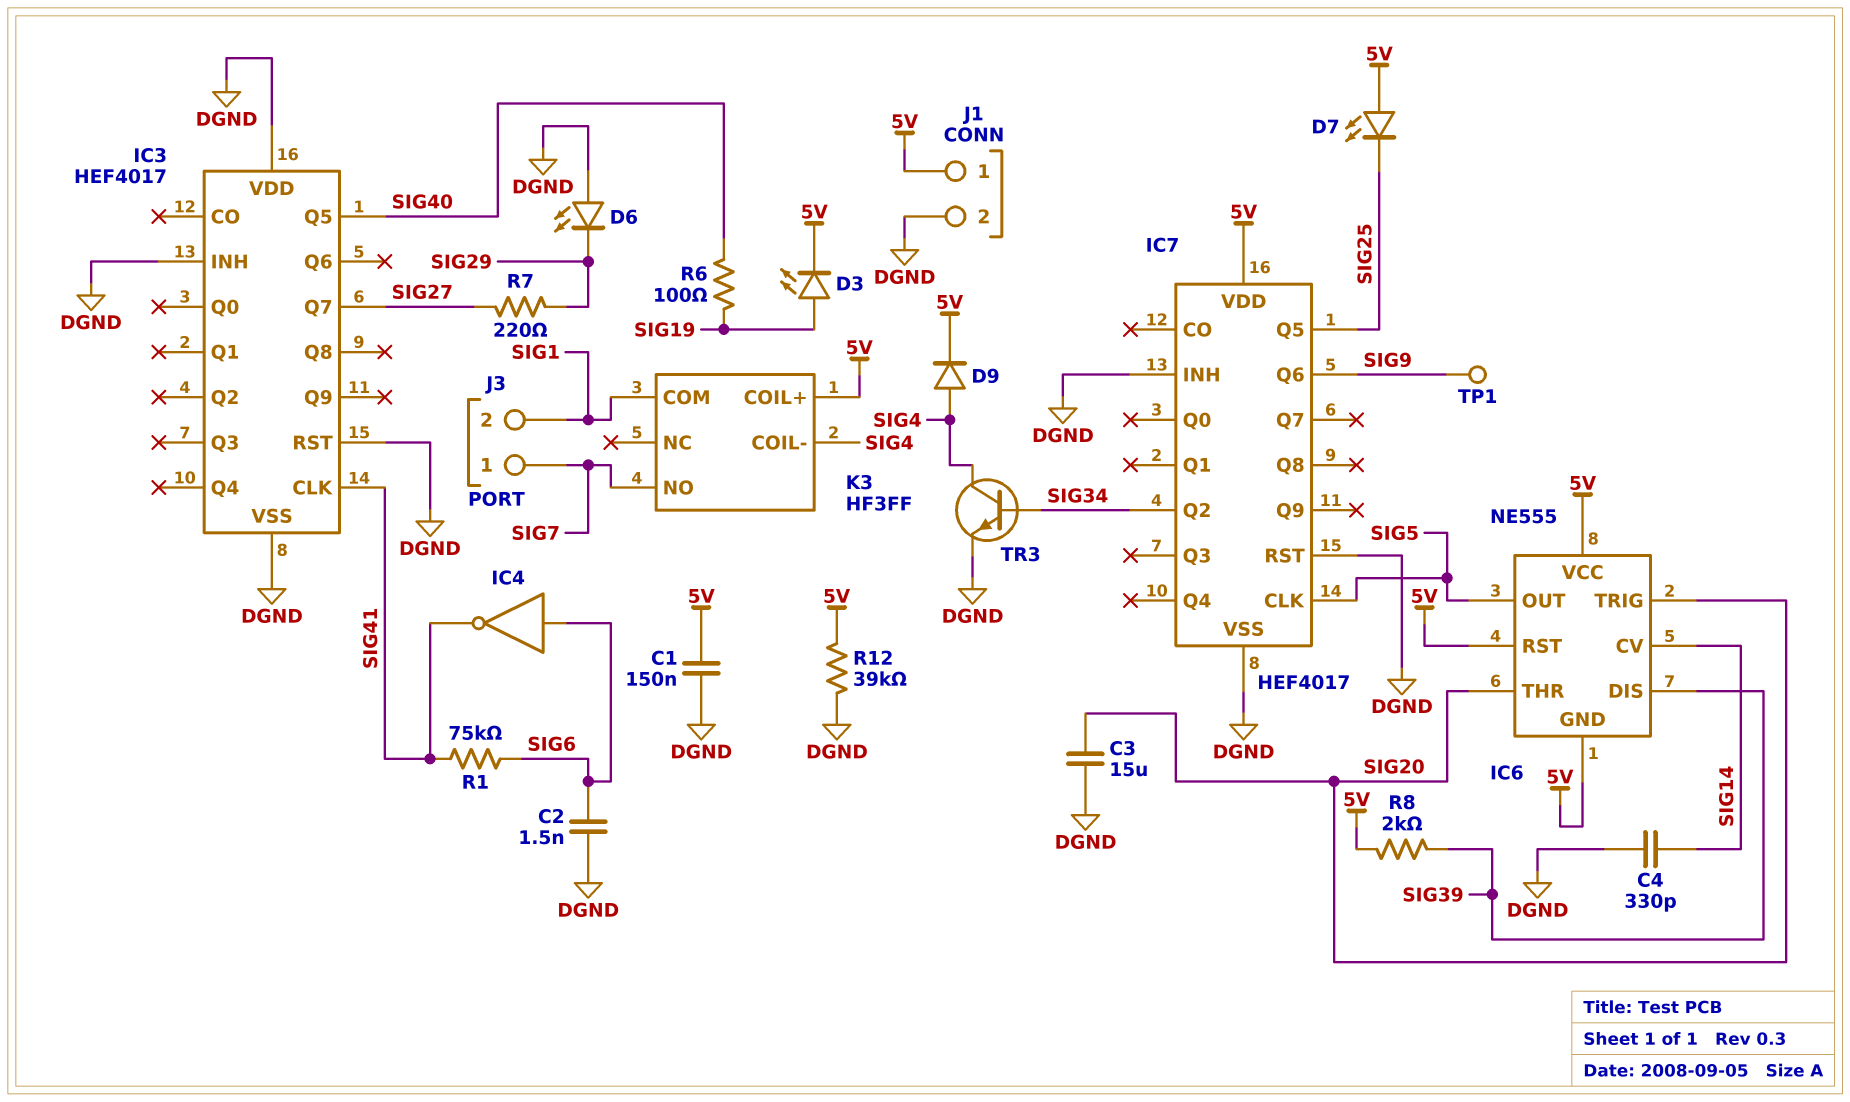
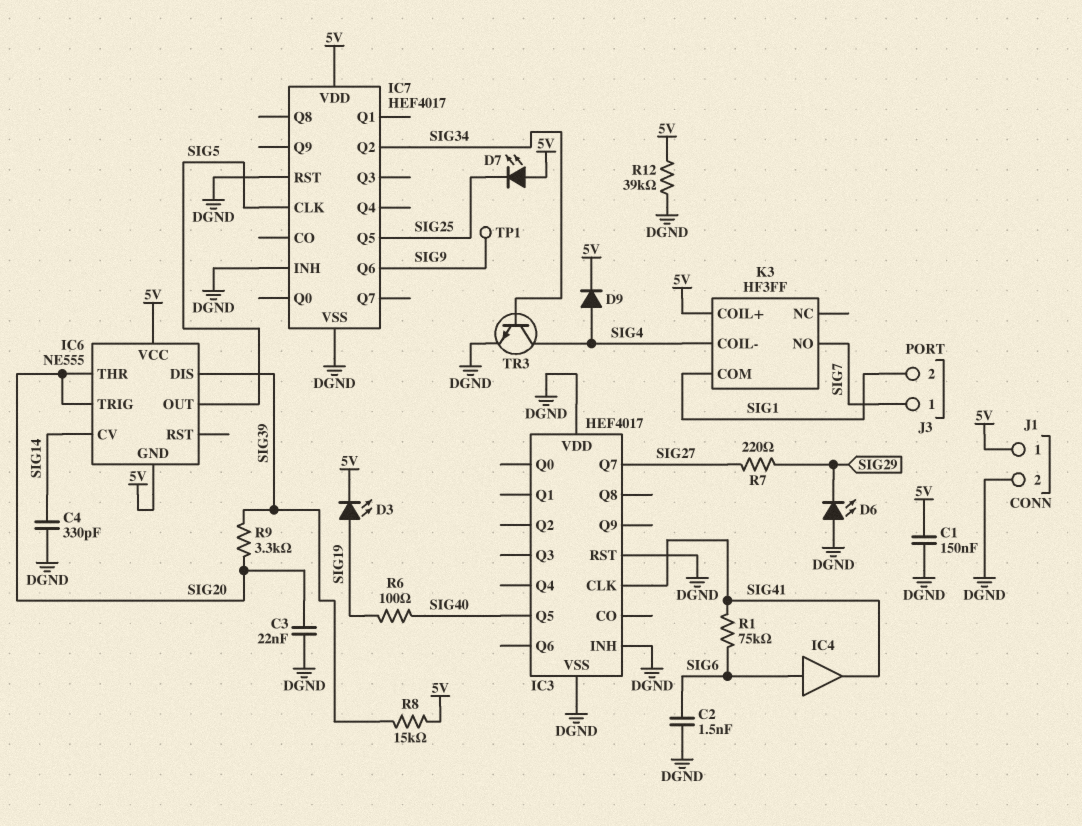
C3: 15uF (DGND, SIG20) -> 22nF (DGND, SIG20)
IC4: NOT (in SIG6, out SIG41) -> buffer (in SIG6, out SIG41)
IC6 pin RST: 5V -> none
R8: 2k (5V, SIG39) -> 15k (5V, SIG39)
R9: none -> 3.3k (SIG20, SIG39)

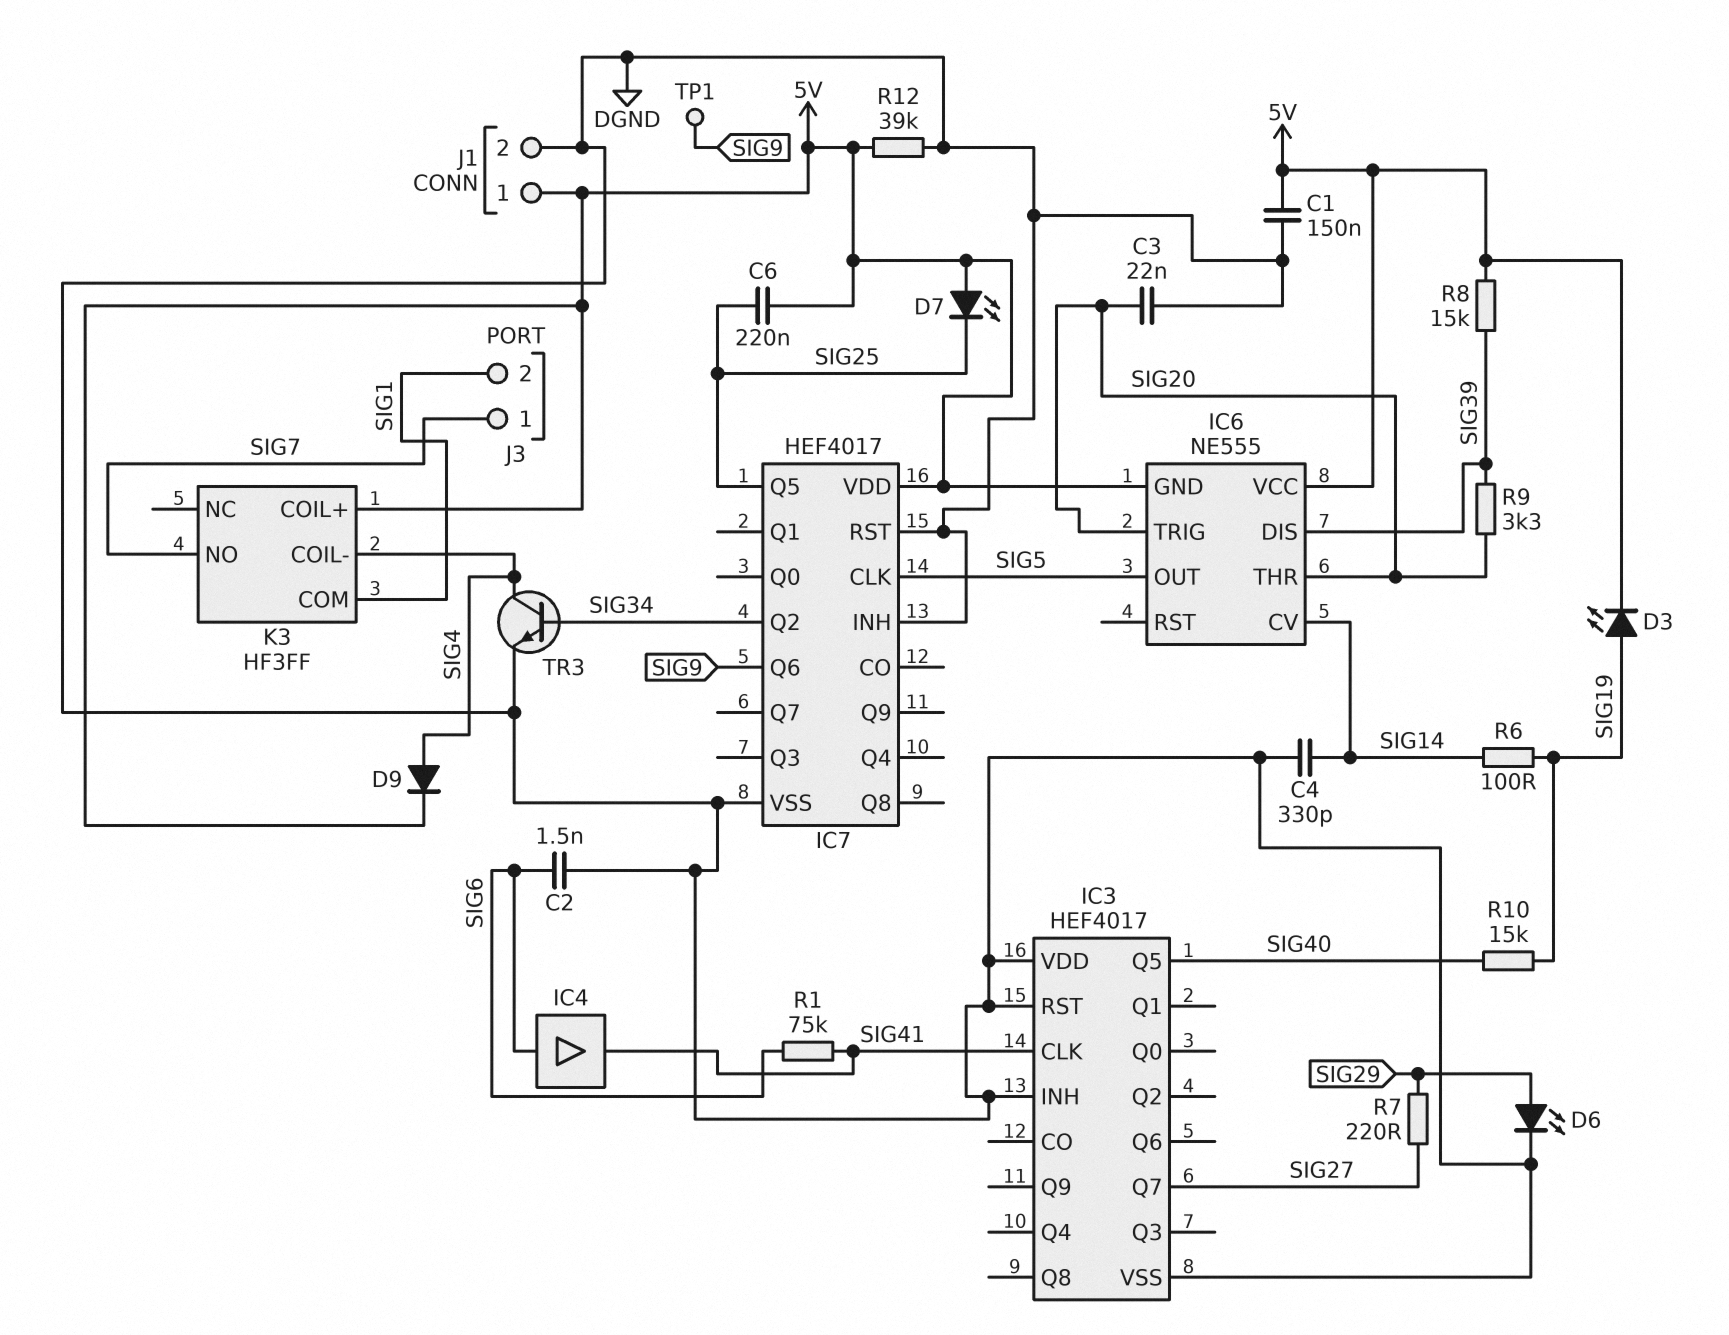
C6: none -> 220nF (5V, SIG25)
D6: LED (A DGND, K SIG29) -> LED (A SIG29, K DGND)
R6: 100 (SIG19, SIG40) -> 100 (SIG14, SIG19)
R10: none -> 15k (SIG19, SIG40)

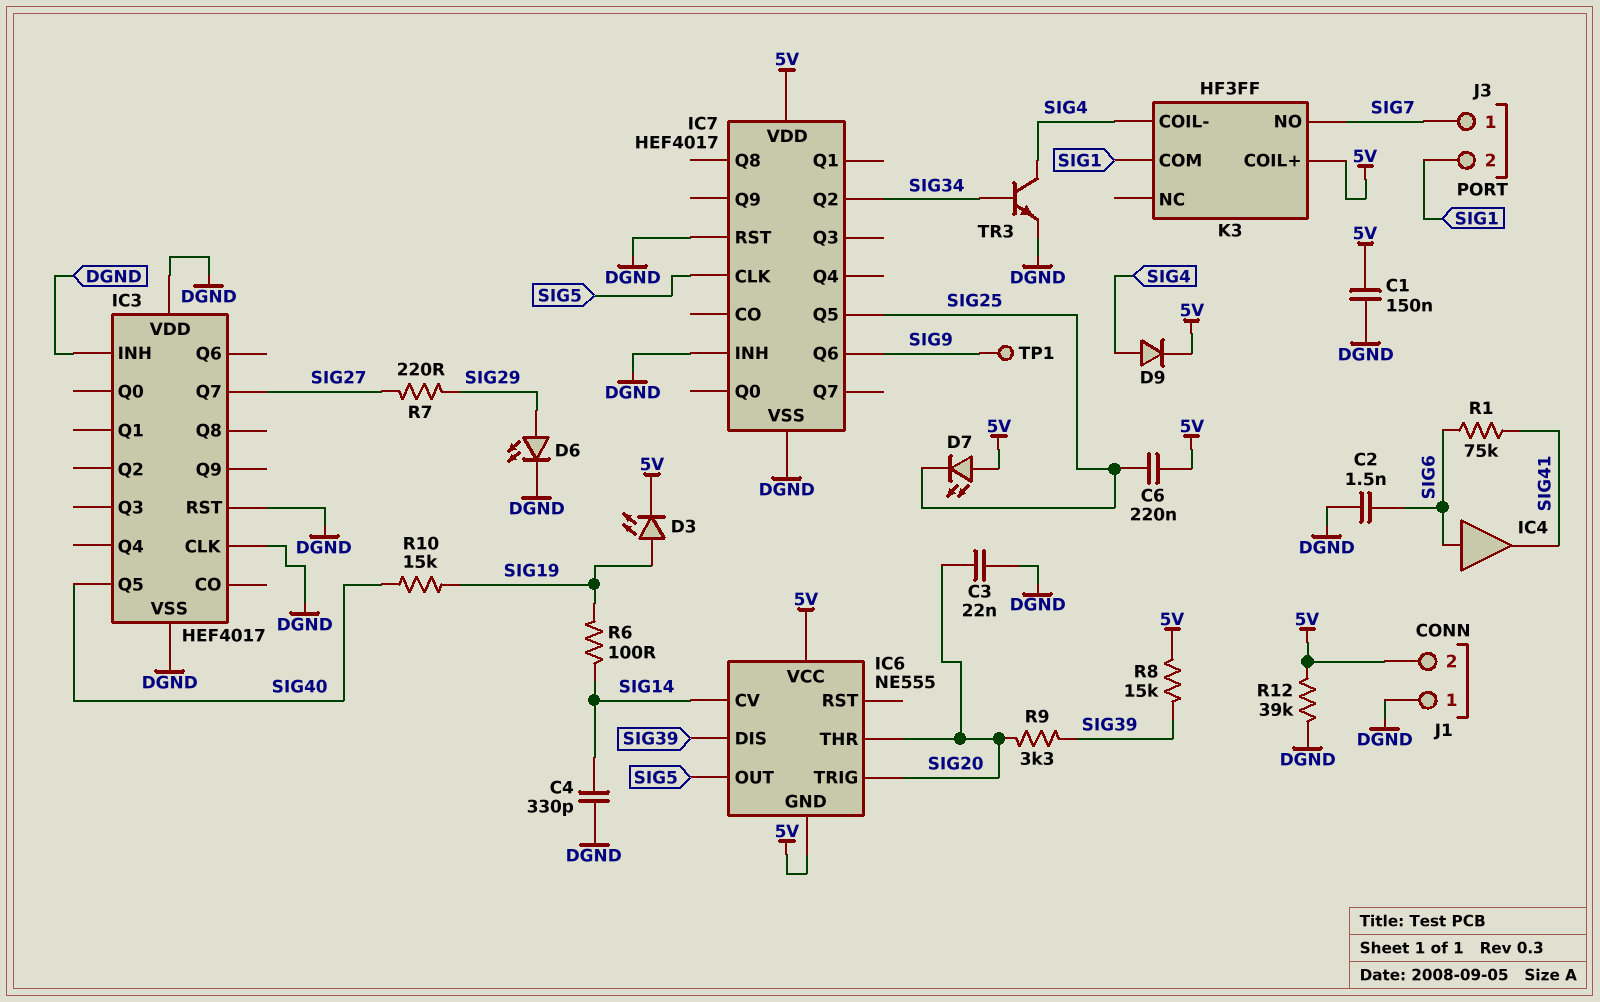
IC3 pin CLK: SIG41 -> DGND
J1 pin 1: 5V -> DGND
J1 pin 2: DGND -> 5V

